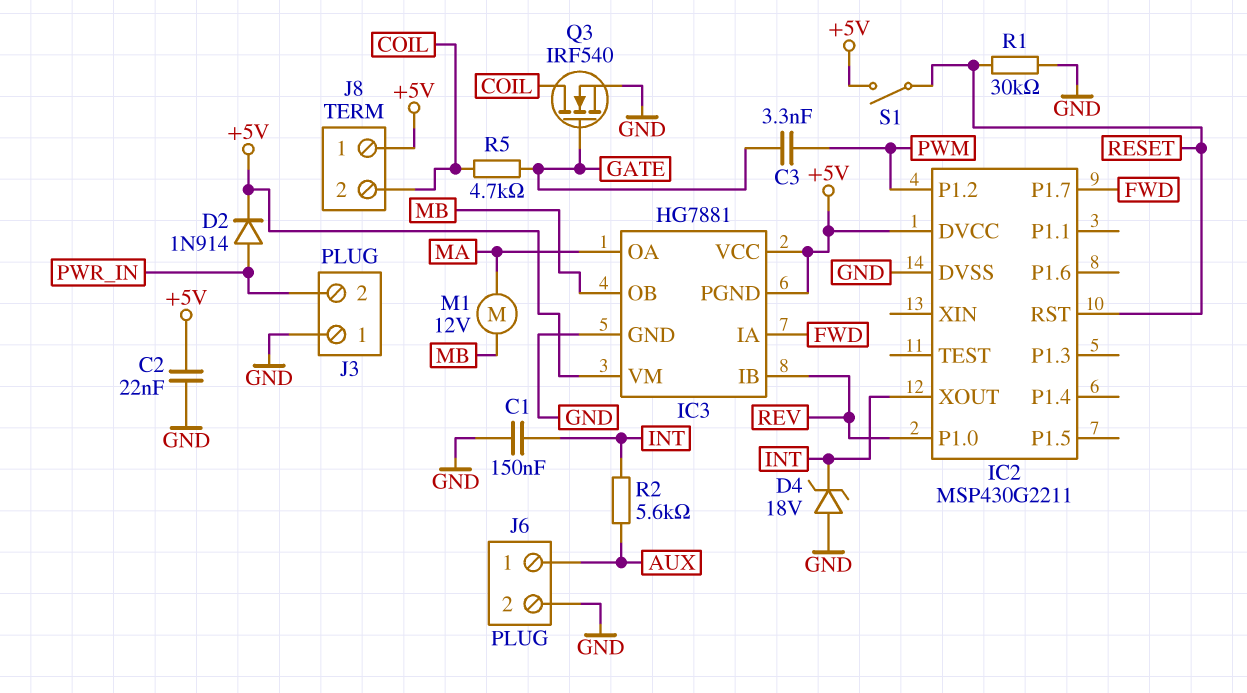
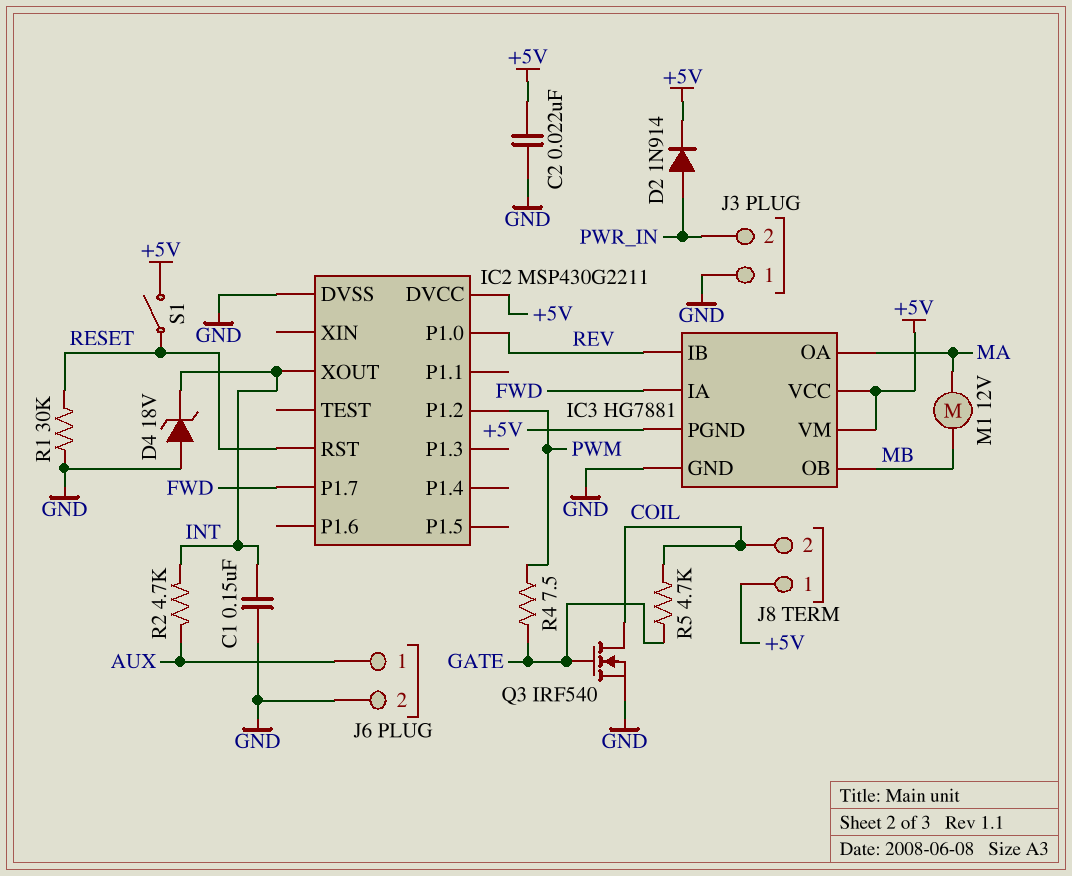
C3: 3.3nF (GATE, PWM) -> none
R2: 5.6k (AUX, INT) -> 4.7k (AUX, INT)
R4: none -> 7.5 (GATE, PWM)

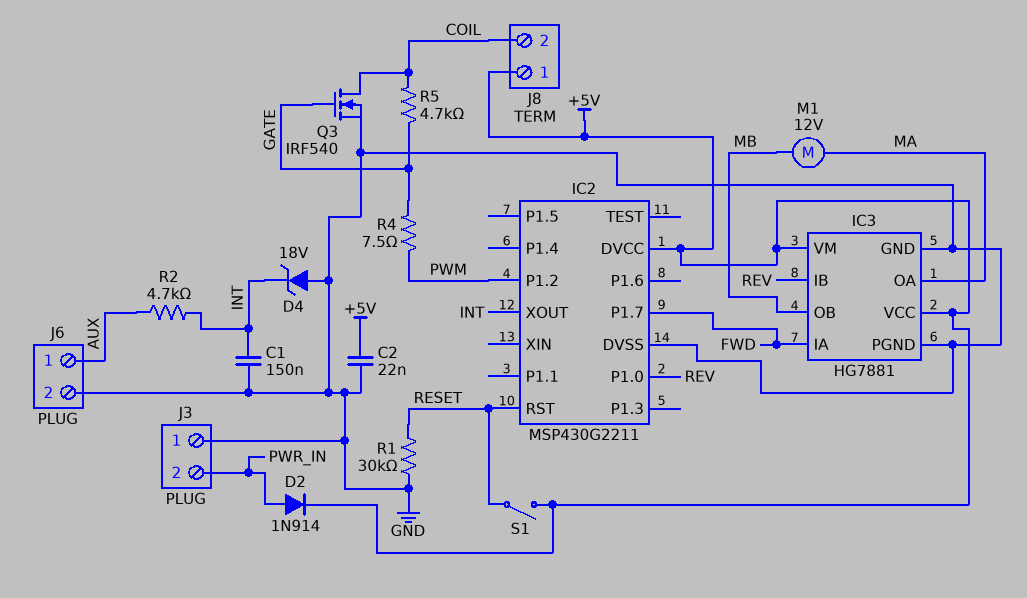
IC3 pin PGND: +5V -> GND

